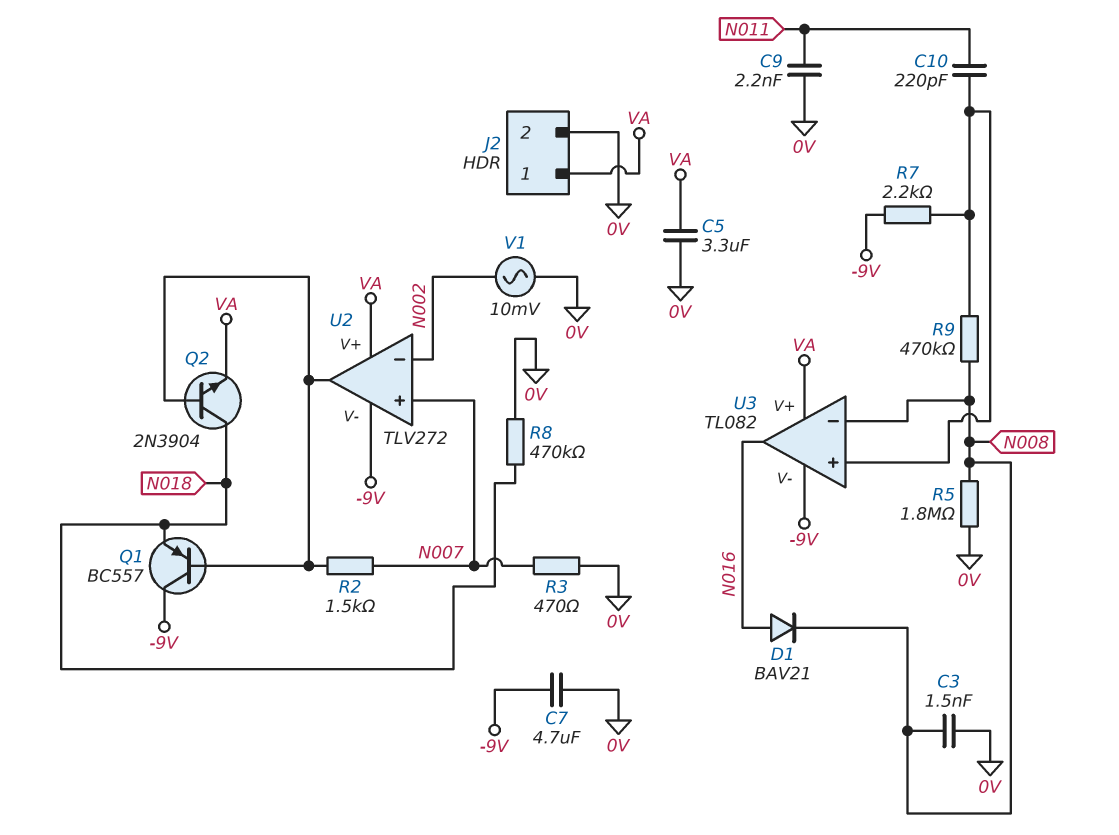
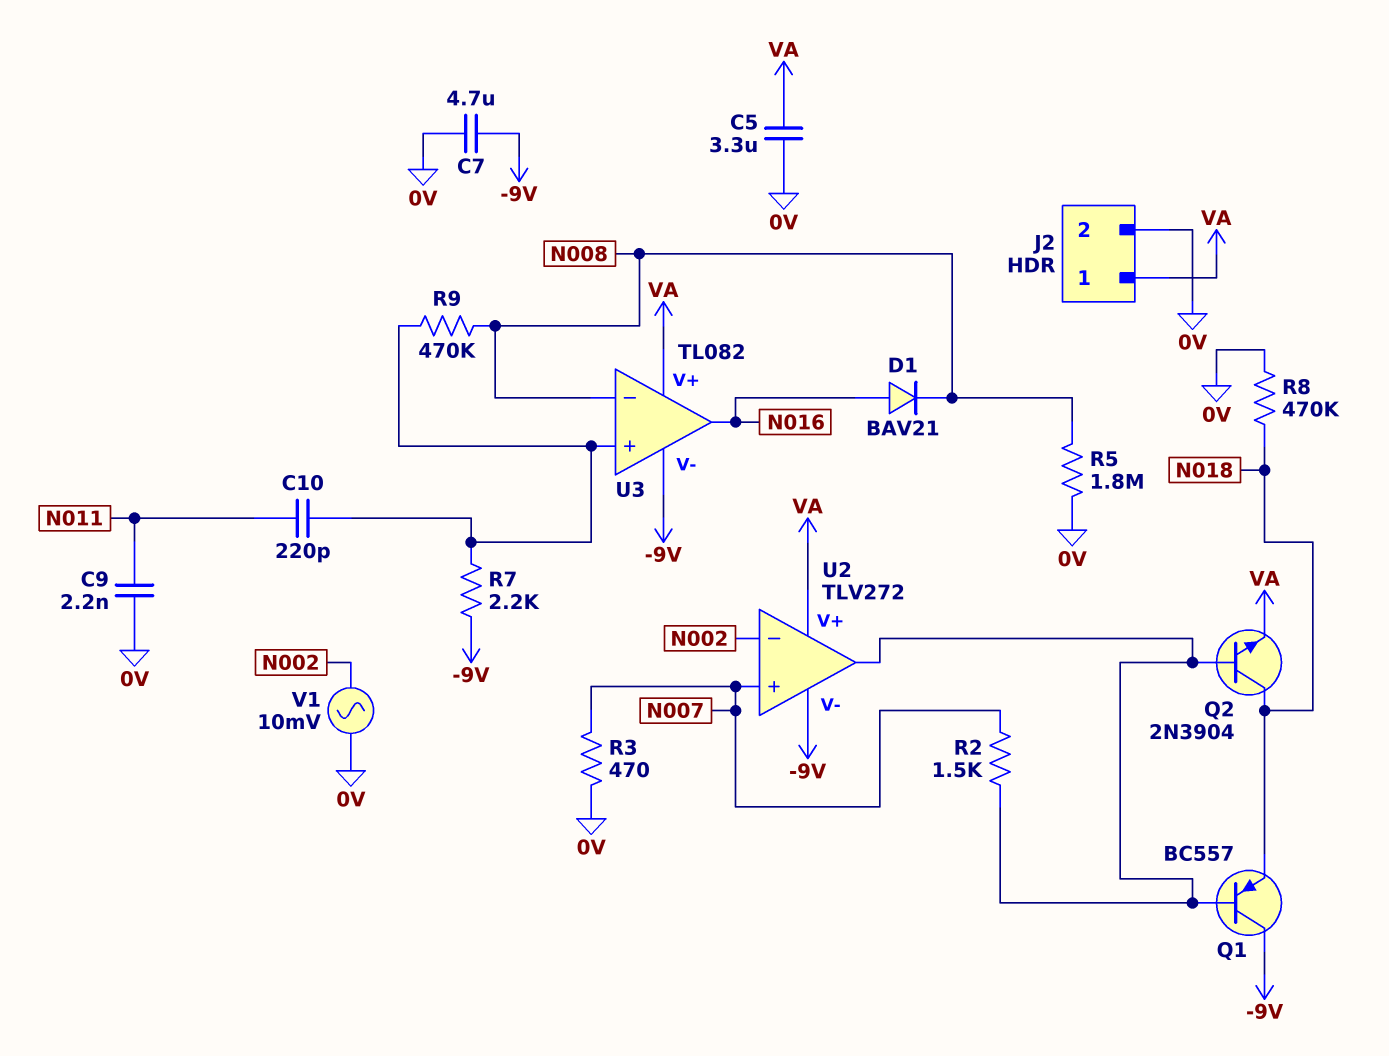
C3: 1.5nF (0V, N008) -> none

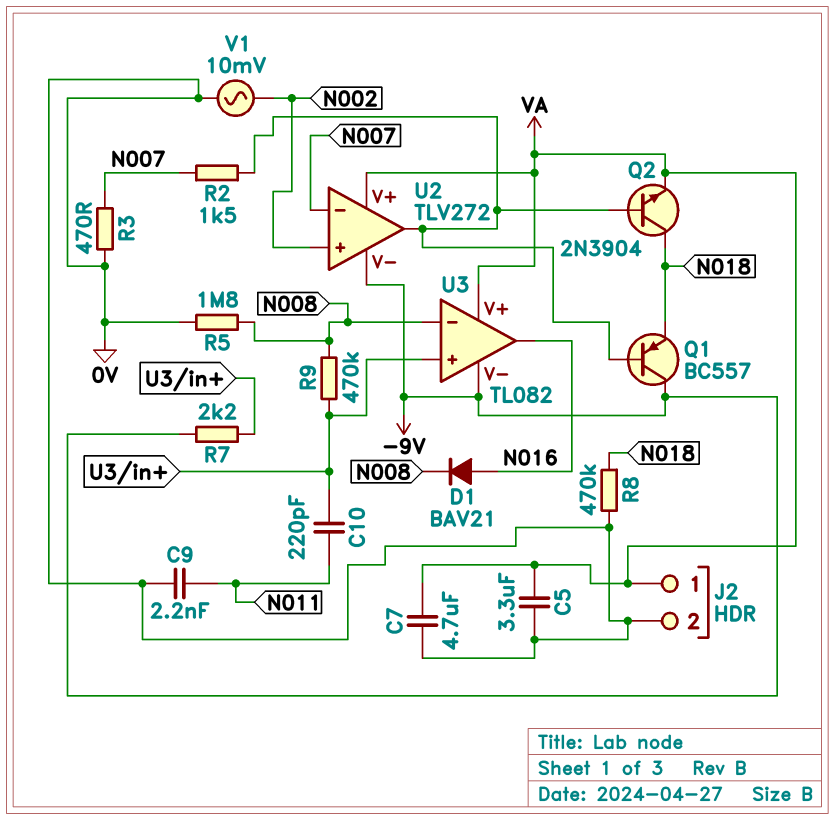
C7: 4.7uF (-9V, 0V) -> 4.7uF (0V, VA)
U2 pin in+: N007 -> N002
U2 pin in-: N002 -> N007

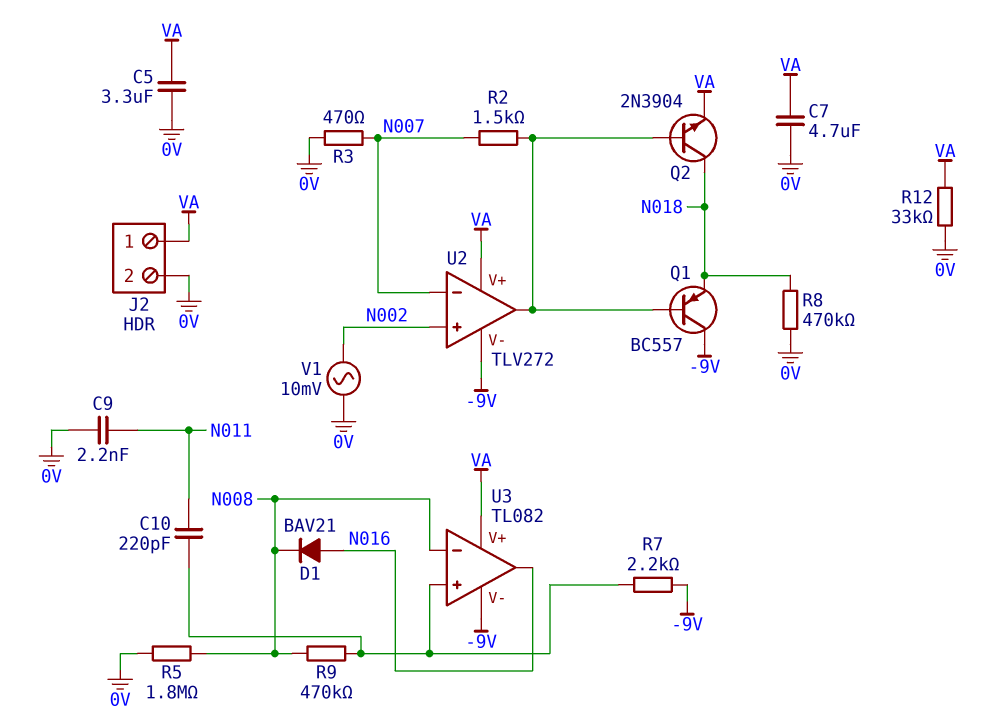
R12: none -> 33k (0V, VA)

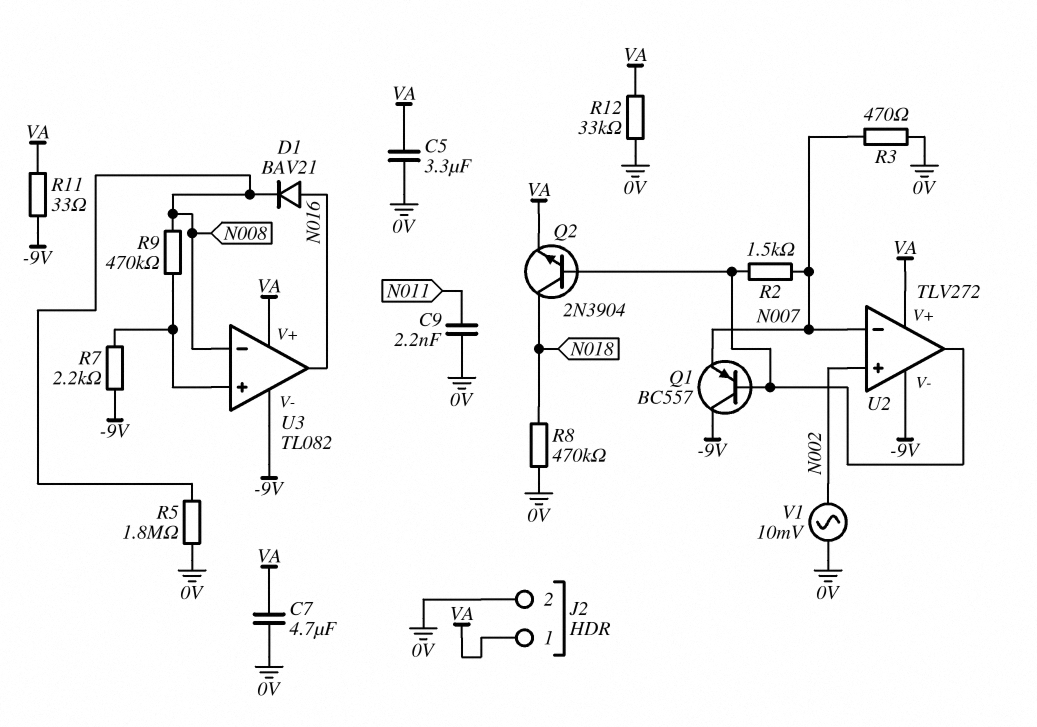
C10: 220pF (N011, U3/in+) -> none
Q1: PNP BC557 (B U2/out, C -9V, E N018) -> PNP BC557 (B U2/out, C -9V, E N007)
R11: none -> 33 (-9V, VA)

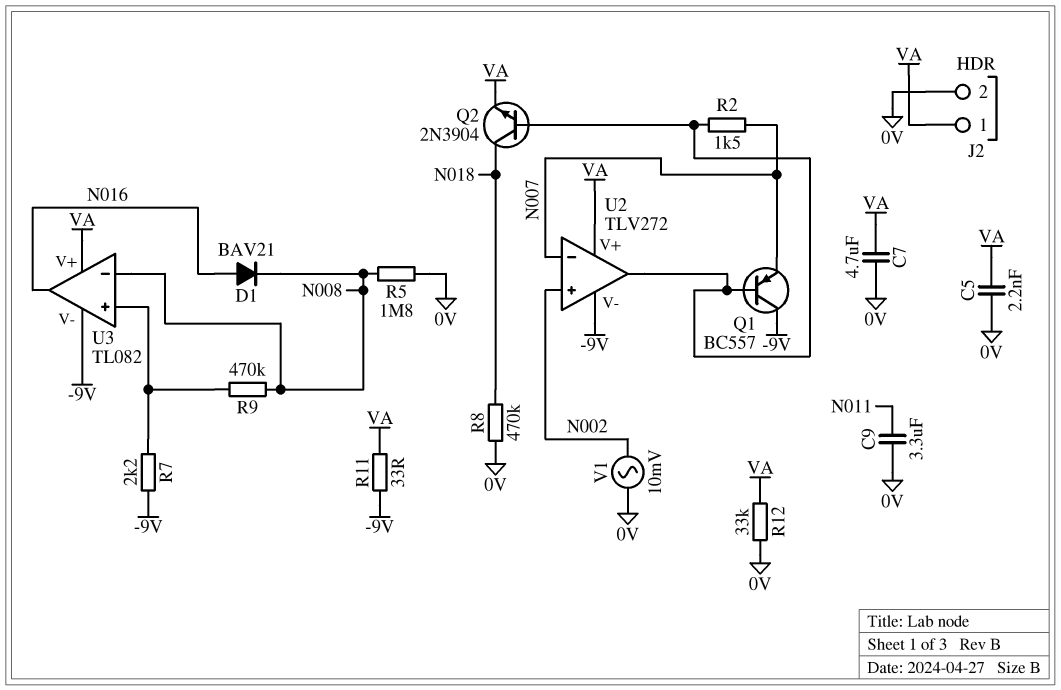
C5: 3.3uF (0V, VA) -> 2.2nF (0V, VA)
C9: 2.2nF (0V, N011) -> 3.3uF (0V, N011)
R3: 470 (0V, N007) -> none

